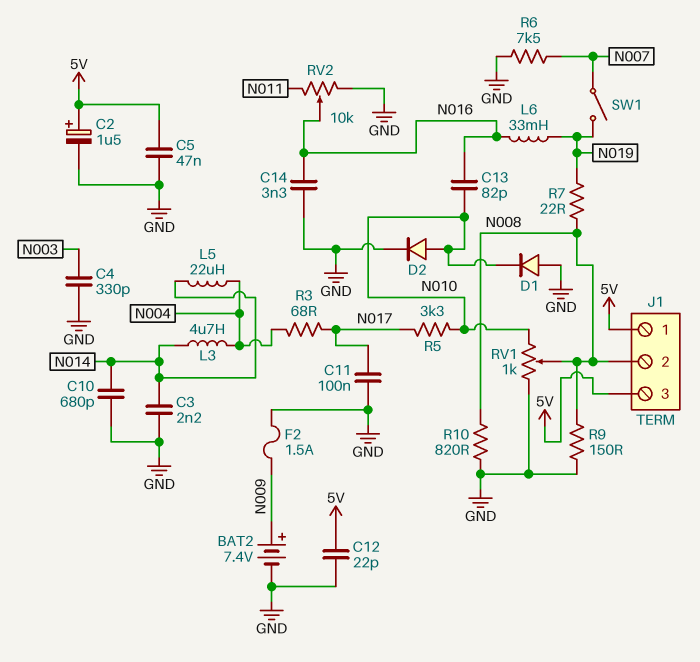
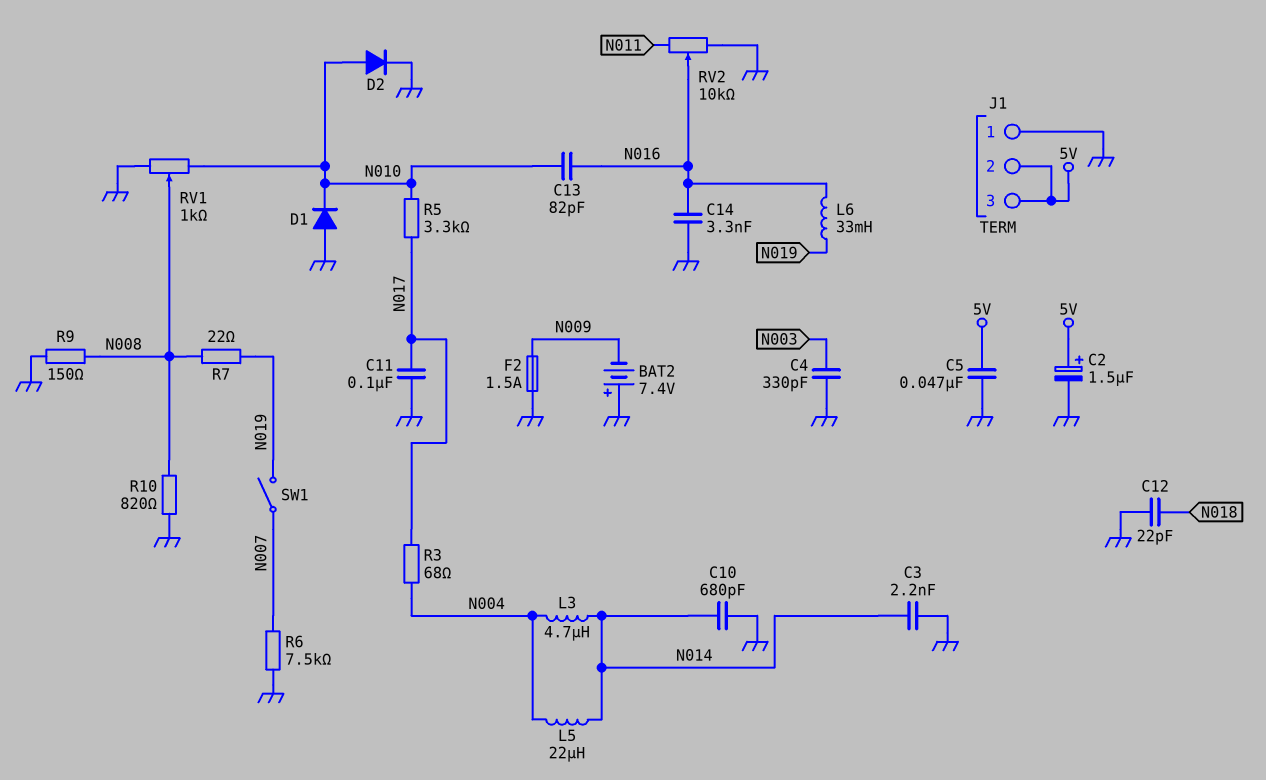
BAT2: 7.4V (plus N009, minus GND) -> 7.4V (plus GND, minus N009)
C12: 22pF (5V, GND) -> 22pF (GND, N018)
J1 pin 1: 5V -> GND
J1 pin 2: N008 -> 5V

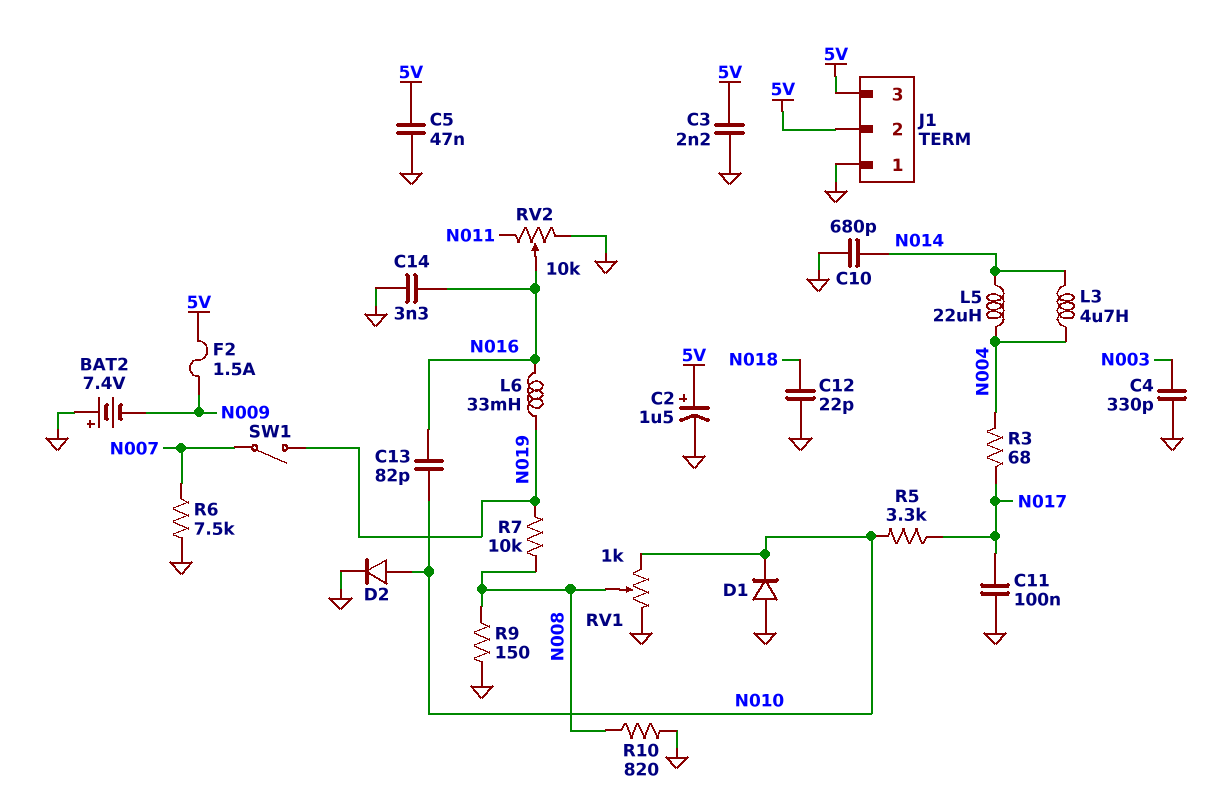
C3: 2.2nF (GND, N014) -> 2.2nF (5V, GND)
F2: 1.5A (GND, N009) -> 1.5A (5V, N009)
R7: 22 (N008, N019) -> 10k (N008, N019)

